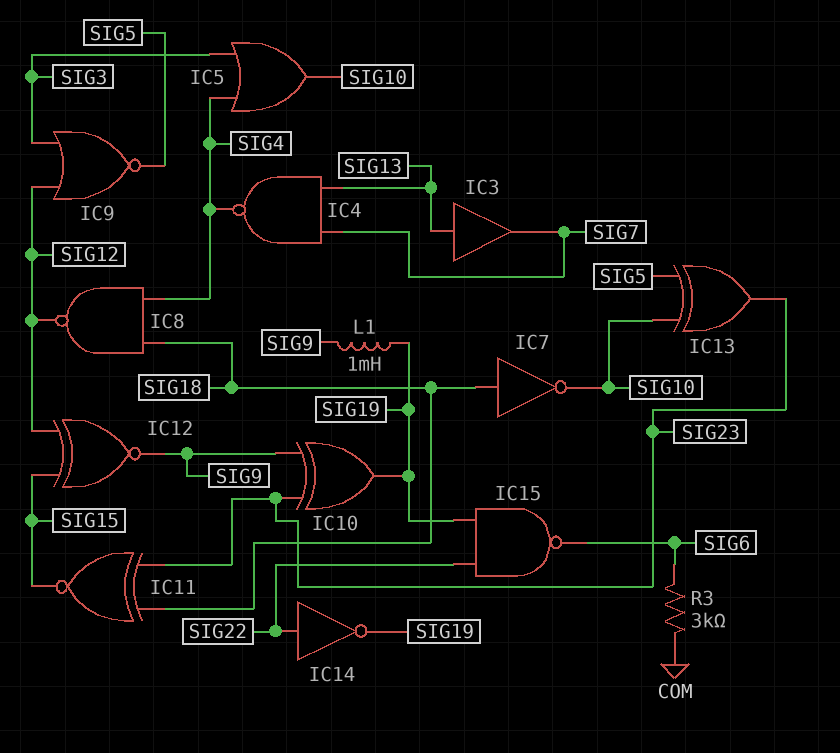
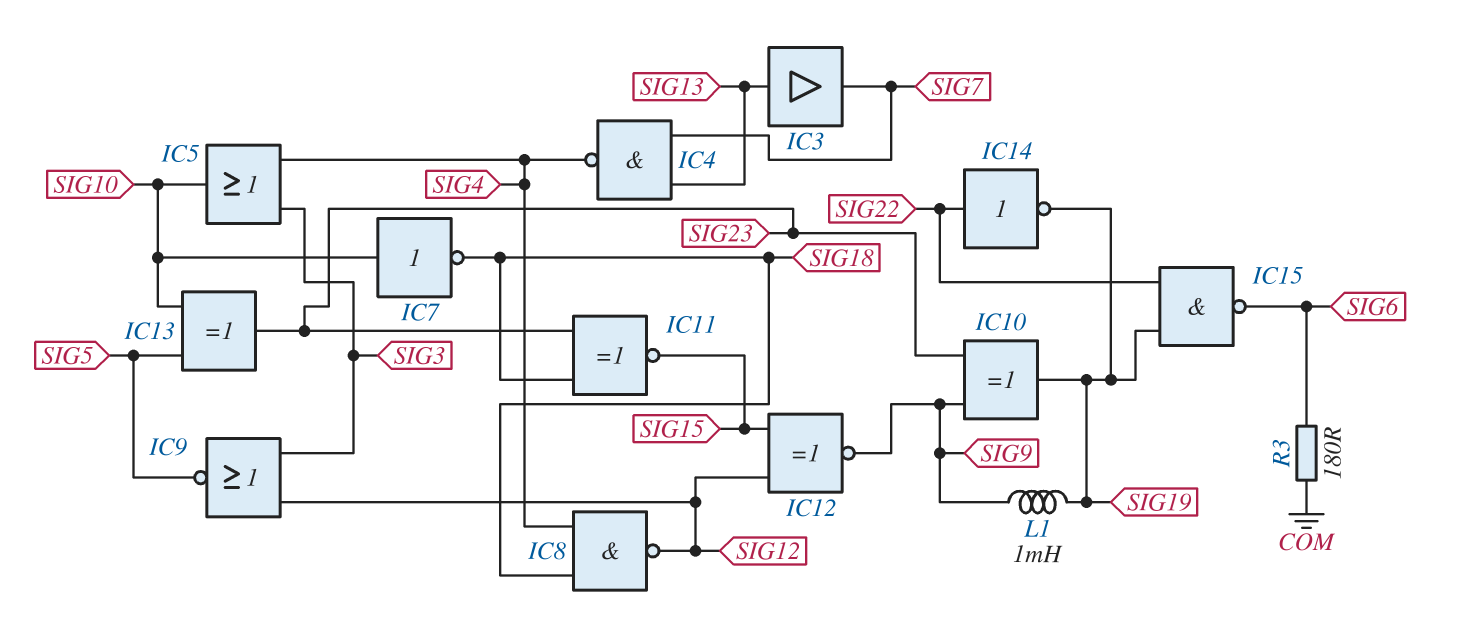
IC7: NOT (in SIG18, out SIG10) -> NOT (in SIG10, out SIG18)
R3: 3k (COM, SIG6) -> 180 (COM, SIG6)

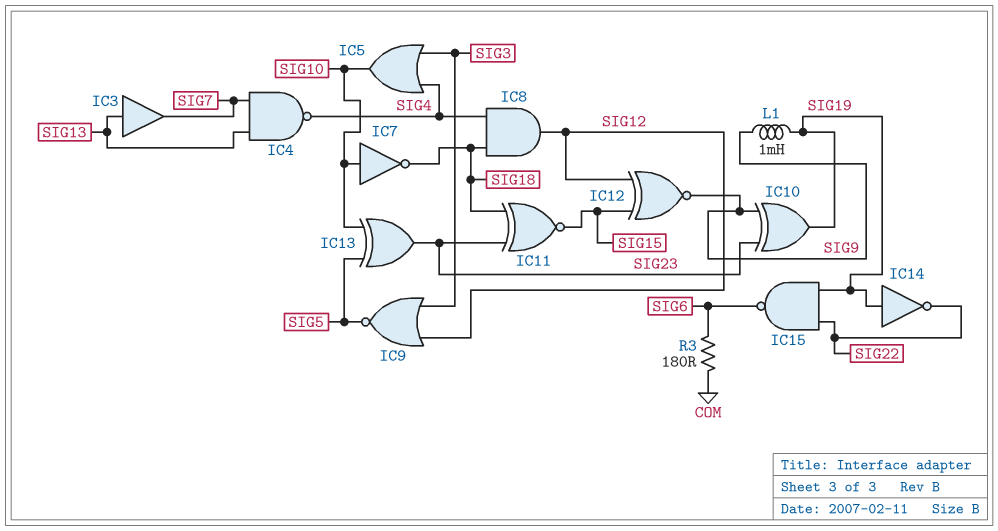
IC8: NAND (in SIG4, in SIG18, out SIG12) -> AND (in SIG4, in SIG18, out SIG12)
IC14: NOT (in SIG22, out SIG19) -> NOT (in SIG19, out SIG22)

